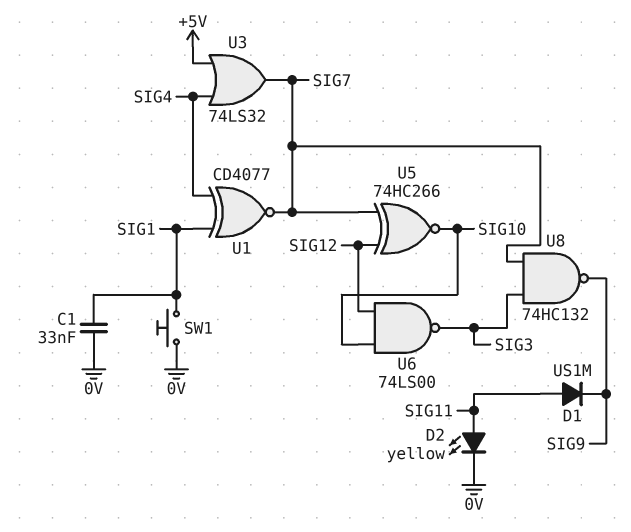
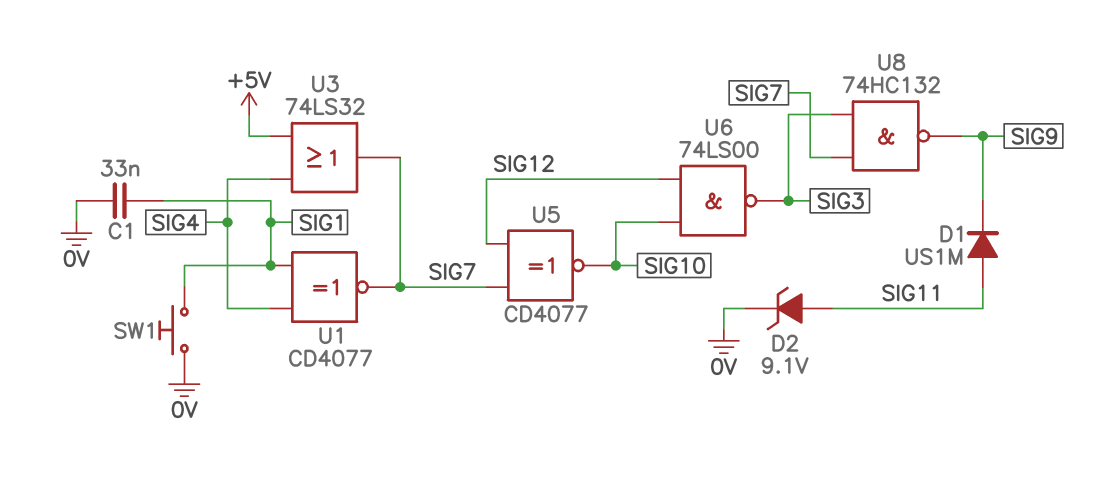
D2: LED yellow (A SIG11, K 0V) -> zener 9.1V (A SIG11, K 0V)
U5: XNOR 74HC266 (in SIG7, in SIG12, out SIG10) -> XNOR CD4077 (in SIG7, in SIG12, out SIG10)

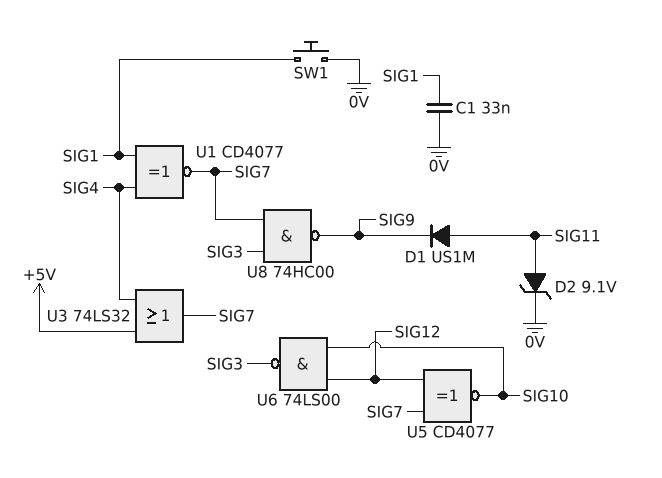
U8: NAND 74HC132 (in SIG3, in SIG7, out SIG9) -> NAND 74HC00 (in SIG3, in SIG7, out SIG9)

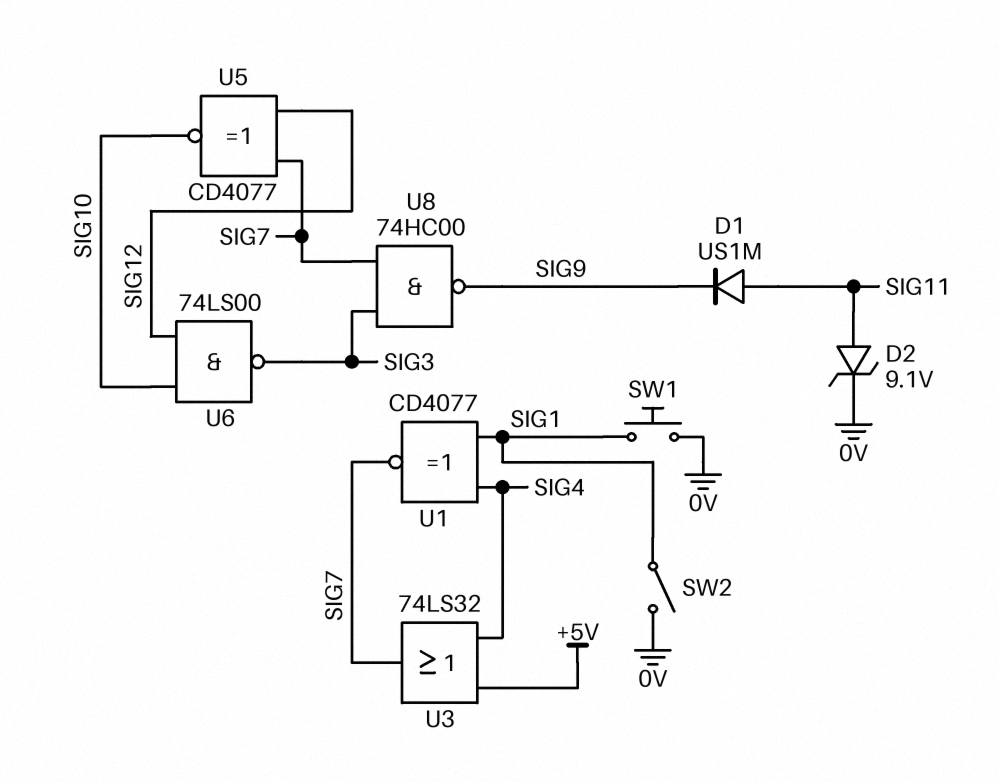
C1: 33nF (0V, SIG1) -> none
SW2: none -> switch (0V, SIG1)

